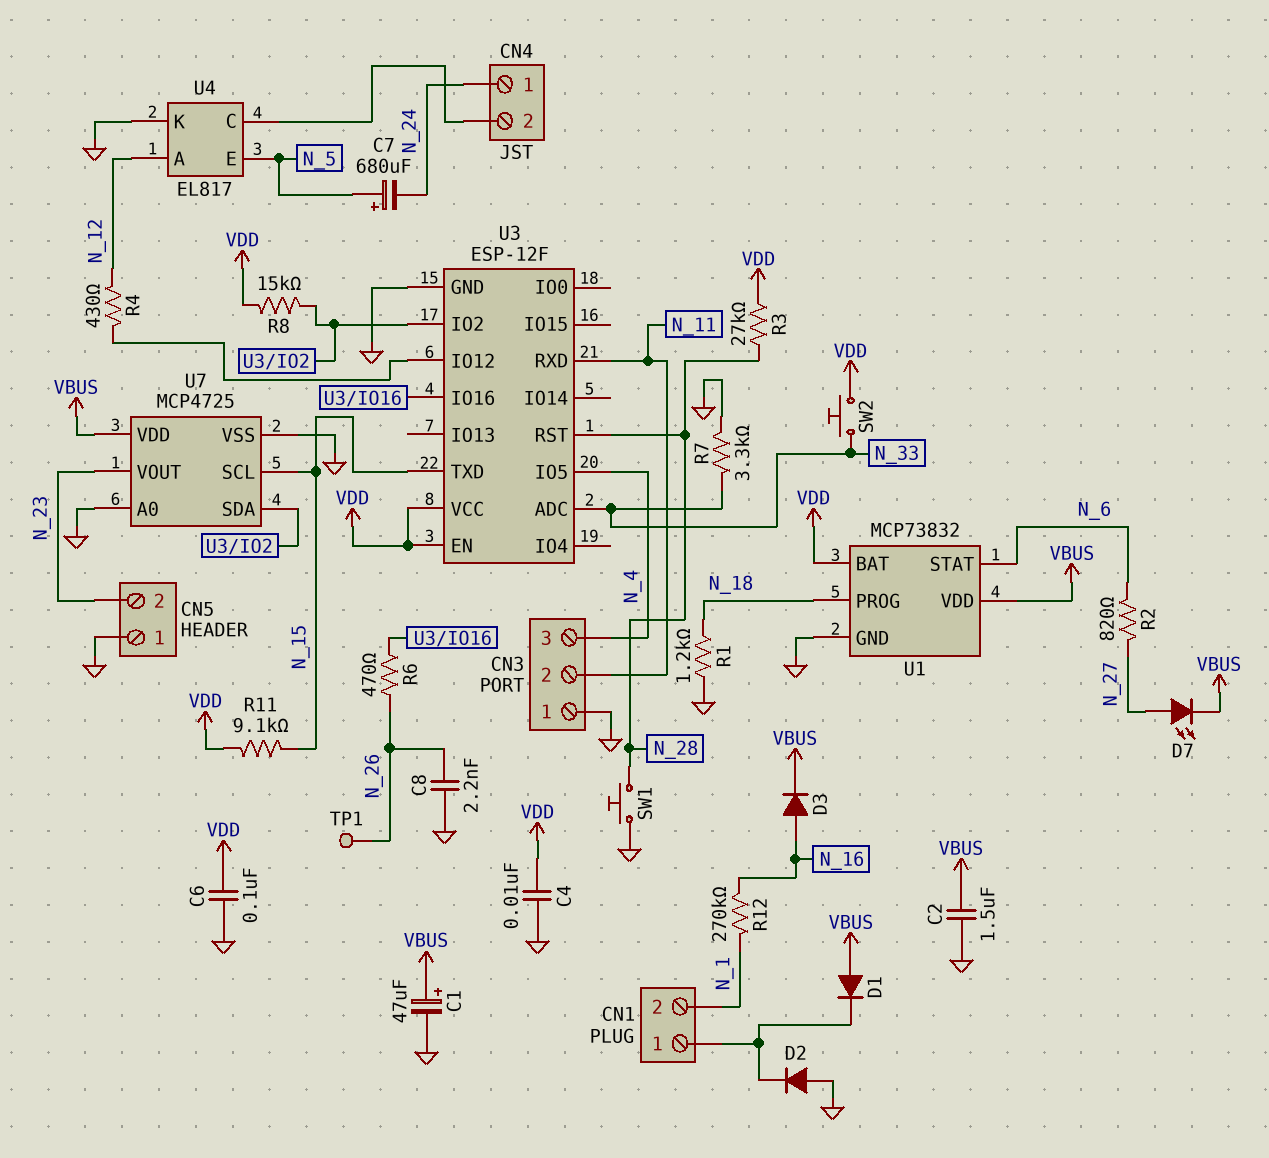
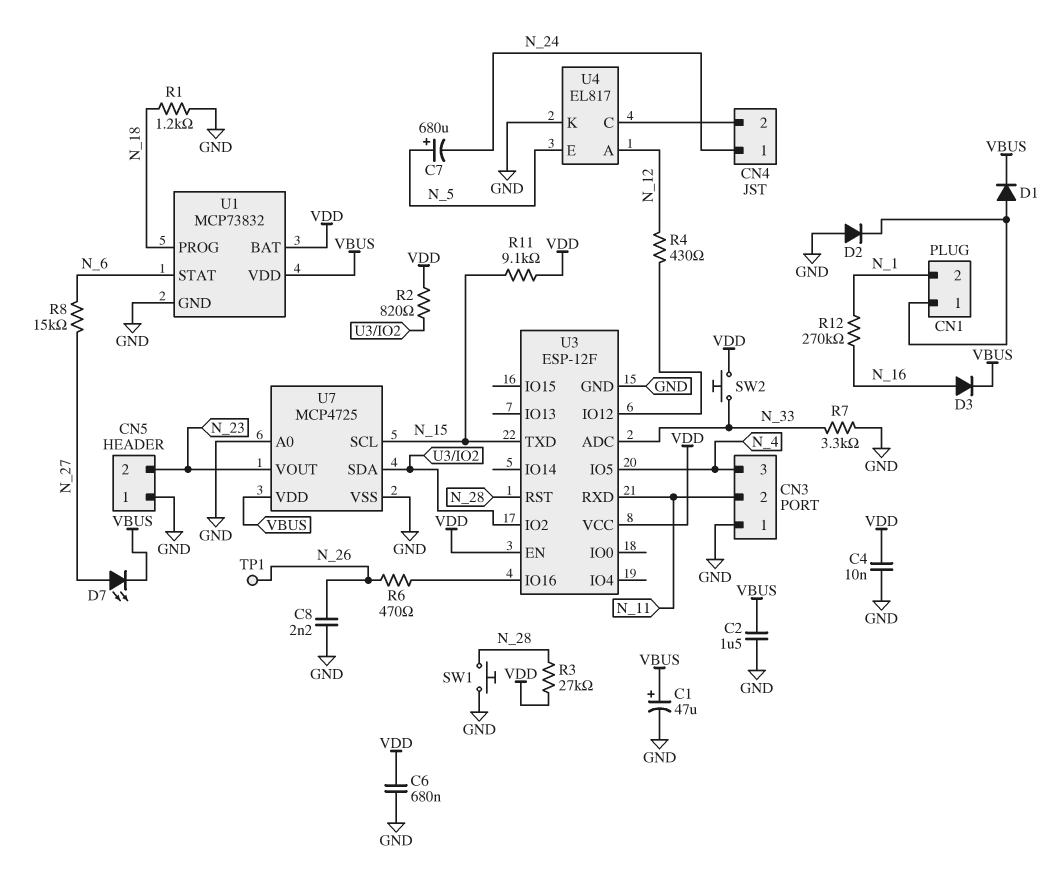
C6: 100nF (GND, VDD) -> 680nF (GND, VDD)
D1: diode (A VBUS, K CN1/1) -> diode (A CN1/1, K VBUS)
R2: 820 (N_6, N_27) -> 820 (U3/IO2, VDD)
R8: 15k (U3/IO2, VDD) -> 15k (N_6, N_27)

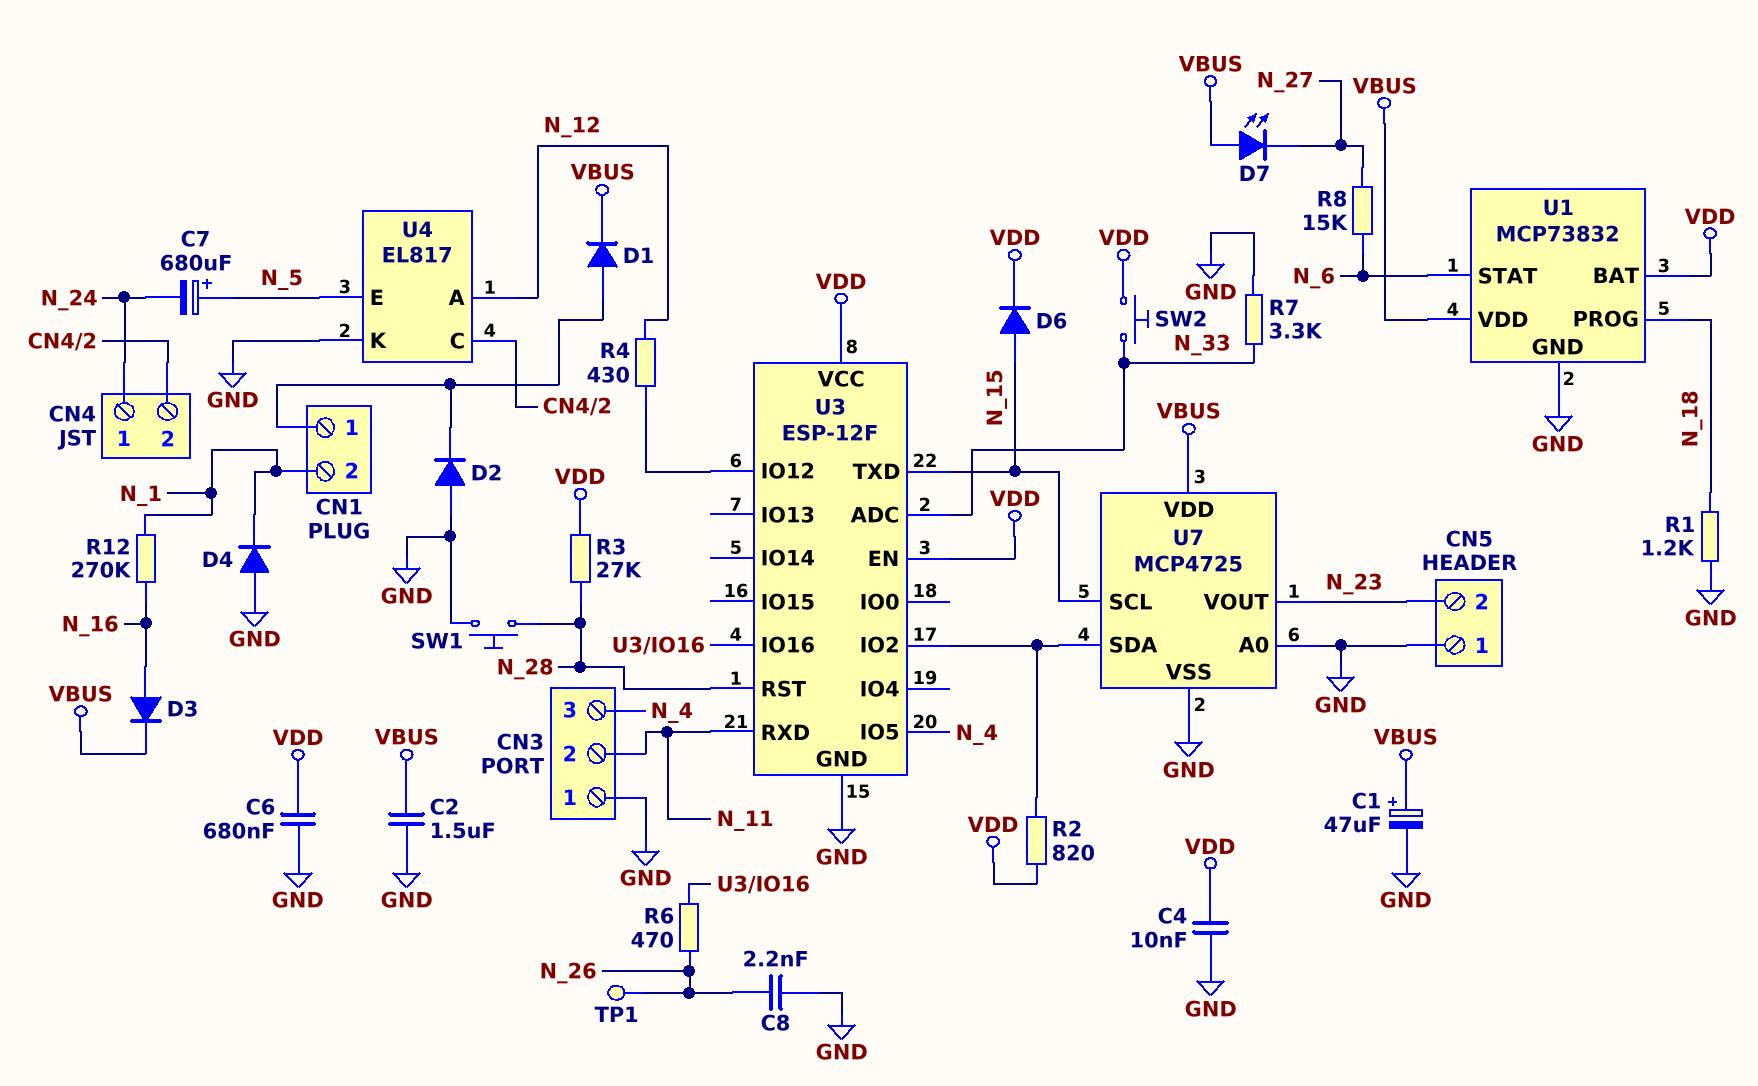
D4: none -> diode (A GND, K N_1)
D6: none -> diode (A N_15, K VDD)
D7: LED (A N_27, K VBUS) -> LED (A VBUS, K N_27)
R11: 9.1k (N_15, VDD) -> none

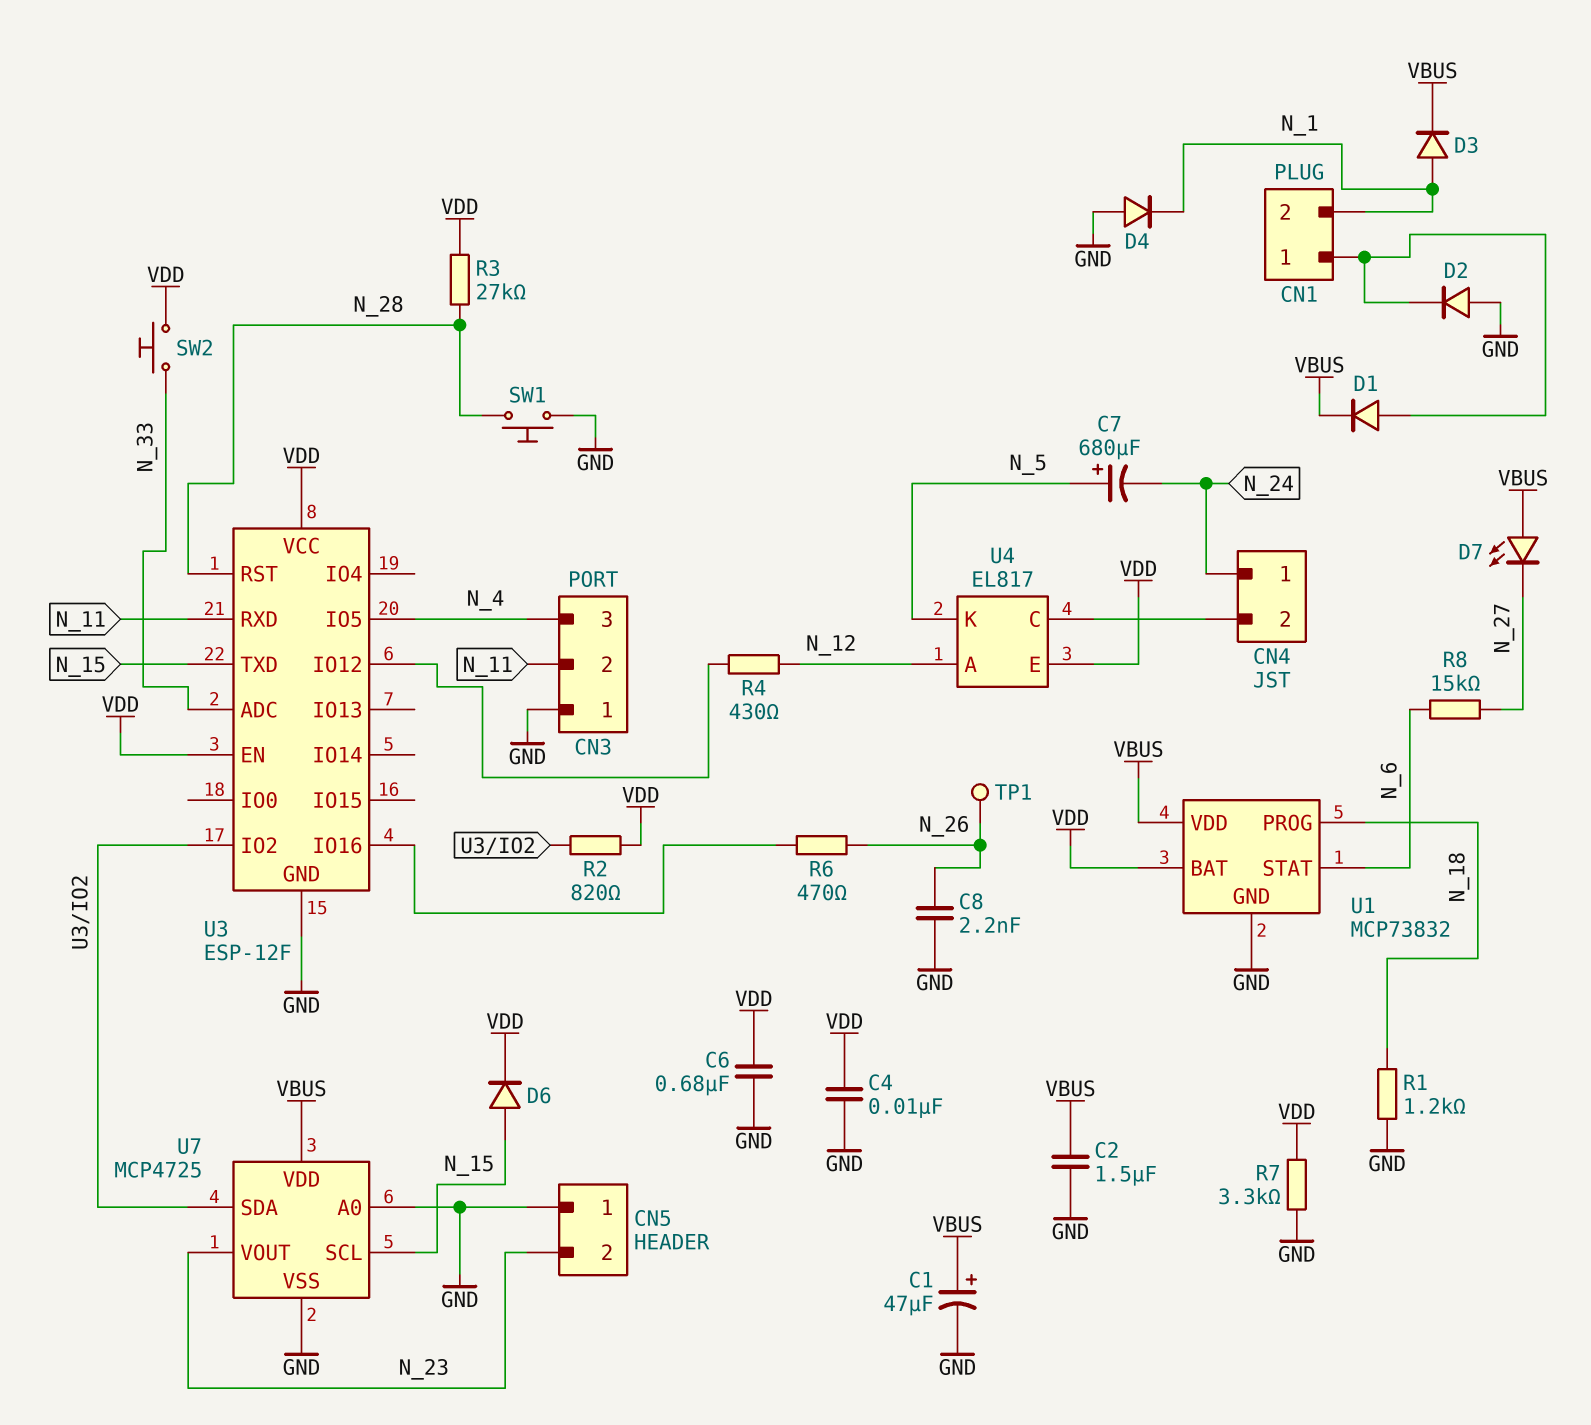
D3: diode (A N_16, K VBUS) -> diode (A N_1, K VBUS)
R7: 3.3k (GND, N_33) -> 3.3k (GND, VDD)
R12: 270k (N_1, N_16) -> none
U4 pin E: N_5 -> VDD
U4 pin K: GND -> N_5

